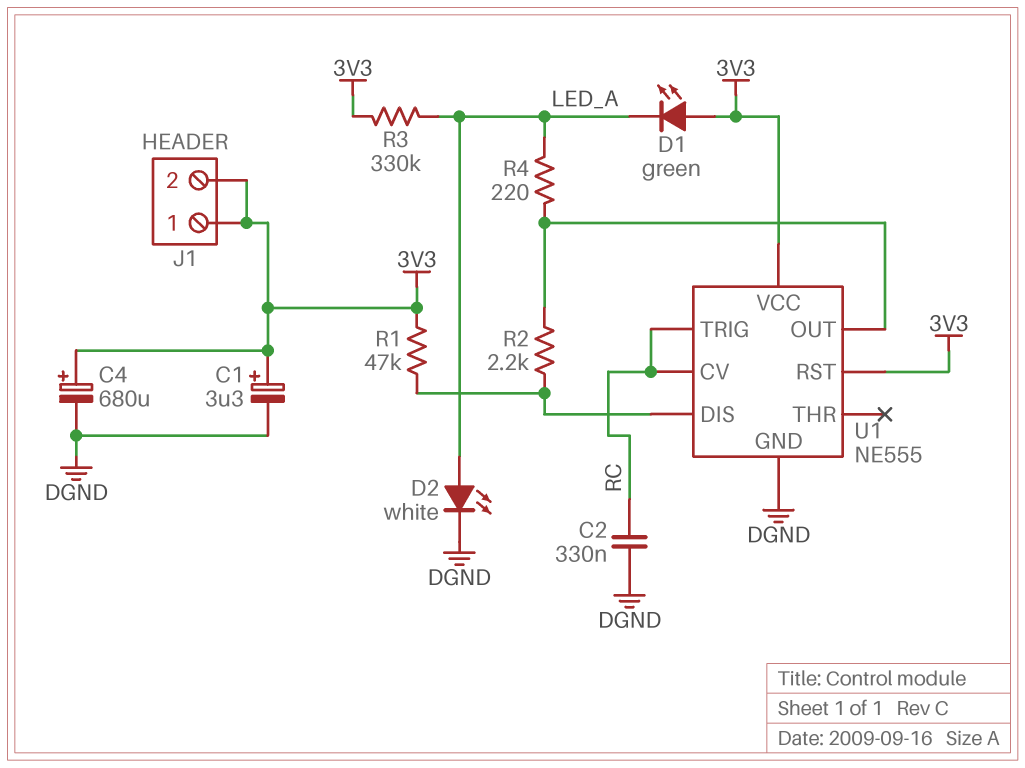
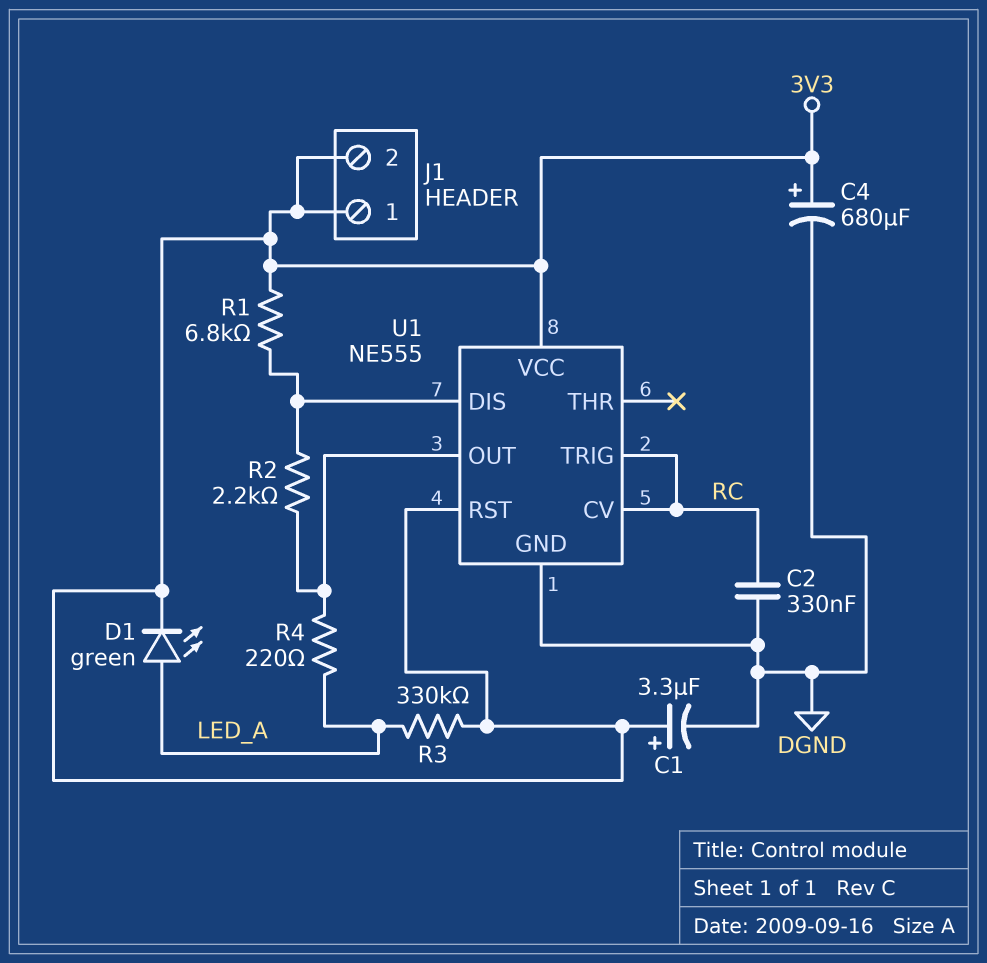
D1: LED green (A 3V3, K LED_A) -> LED green (A LED_A, K 3V3)
D2: LED white (A LED_A, K DGND) -> none
R1: 47k (3V3, U1/DIS) -> 6.8k (3V3, U1/DIS)

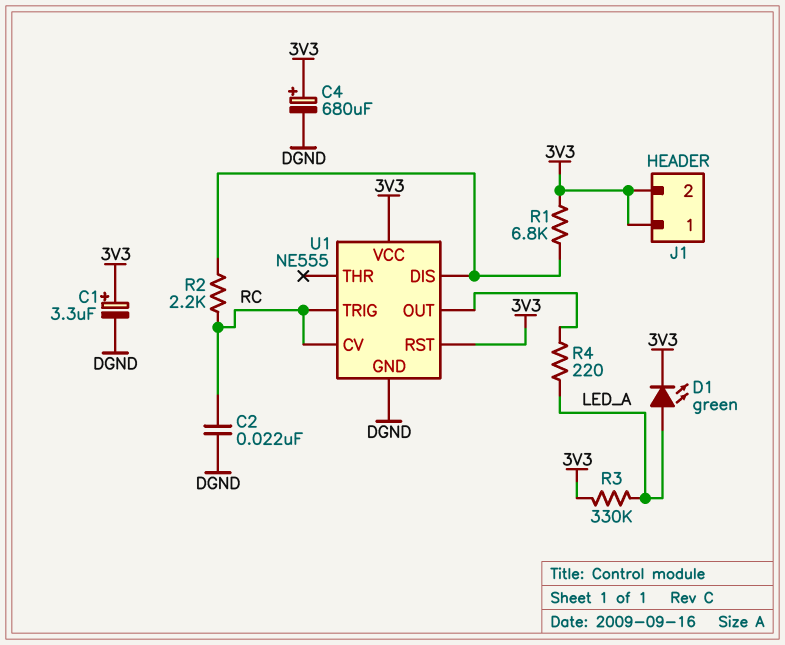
C2: 330nF (DGND, RC) -> 22nF (DGND, RC)
R2: 2.2k (U1/DIS, U1/OUT) -> 2.2k (RC, U1/DIS)

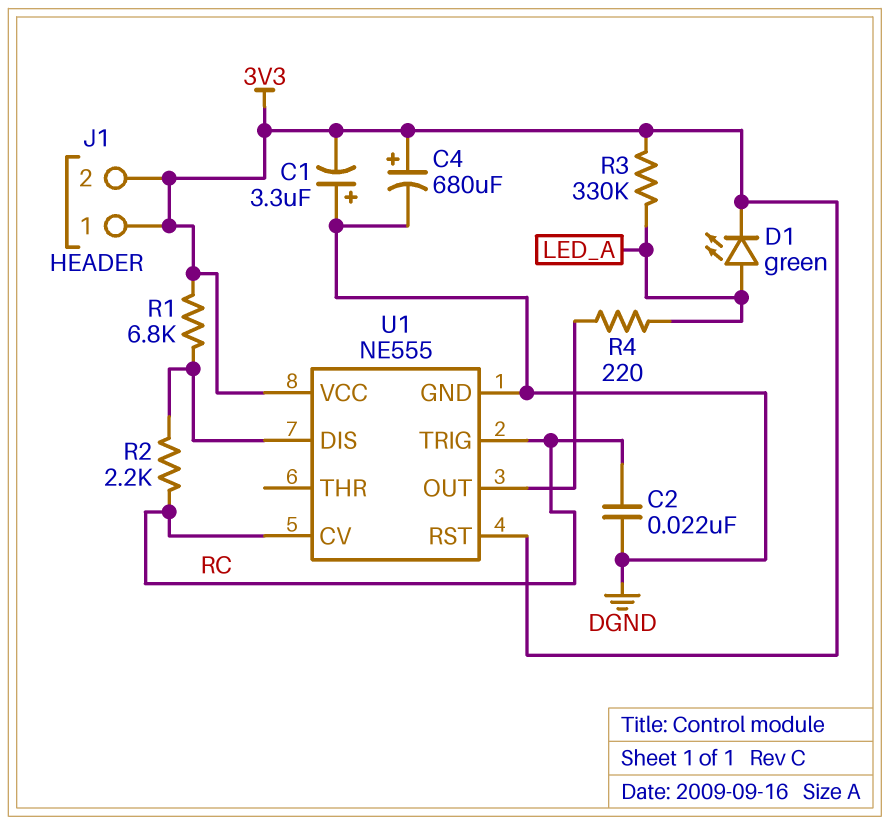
C1: 3.3uF (plus 3V3, minus DGND) -> 3.3uF (plus DGND, minus 3V3)

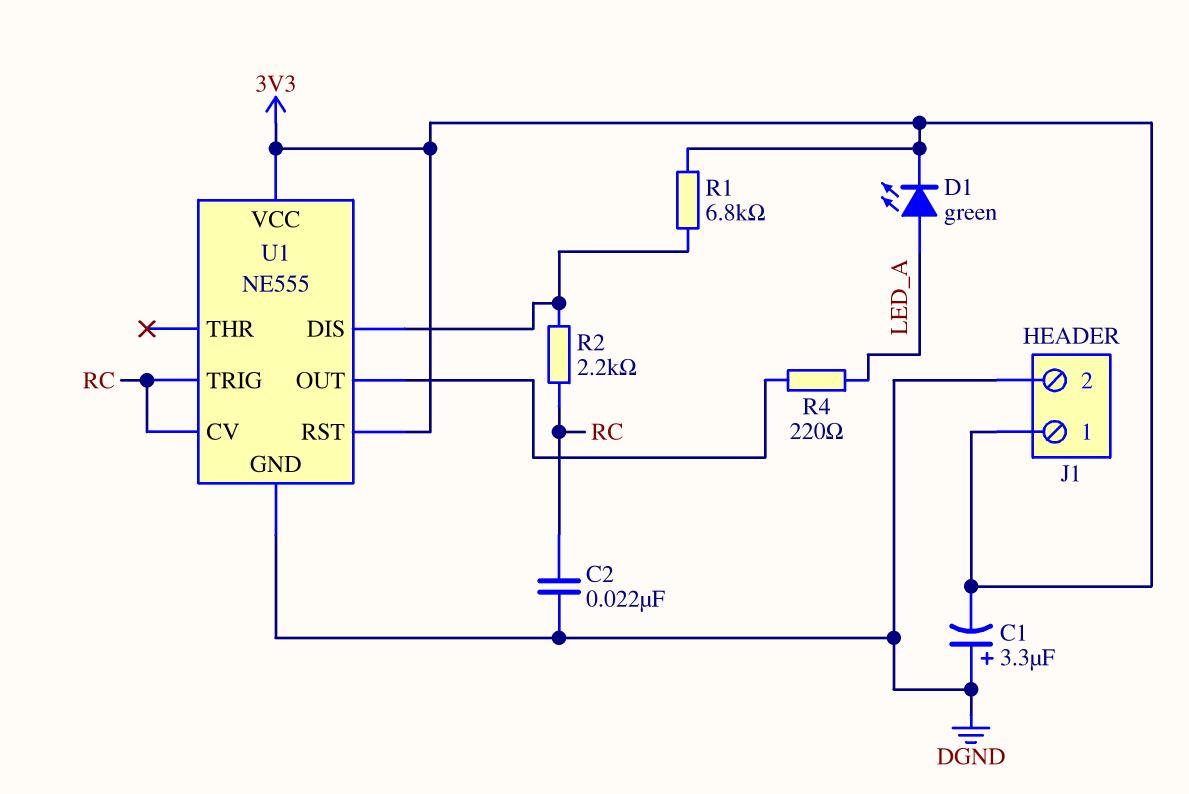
C4: 680uF (plus 3V3, minus DGND) -> none
J1 pin 2: 3V3 -> DGND
R3: 330k (3V3, LED_A) -> none

